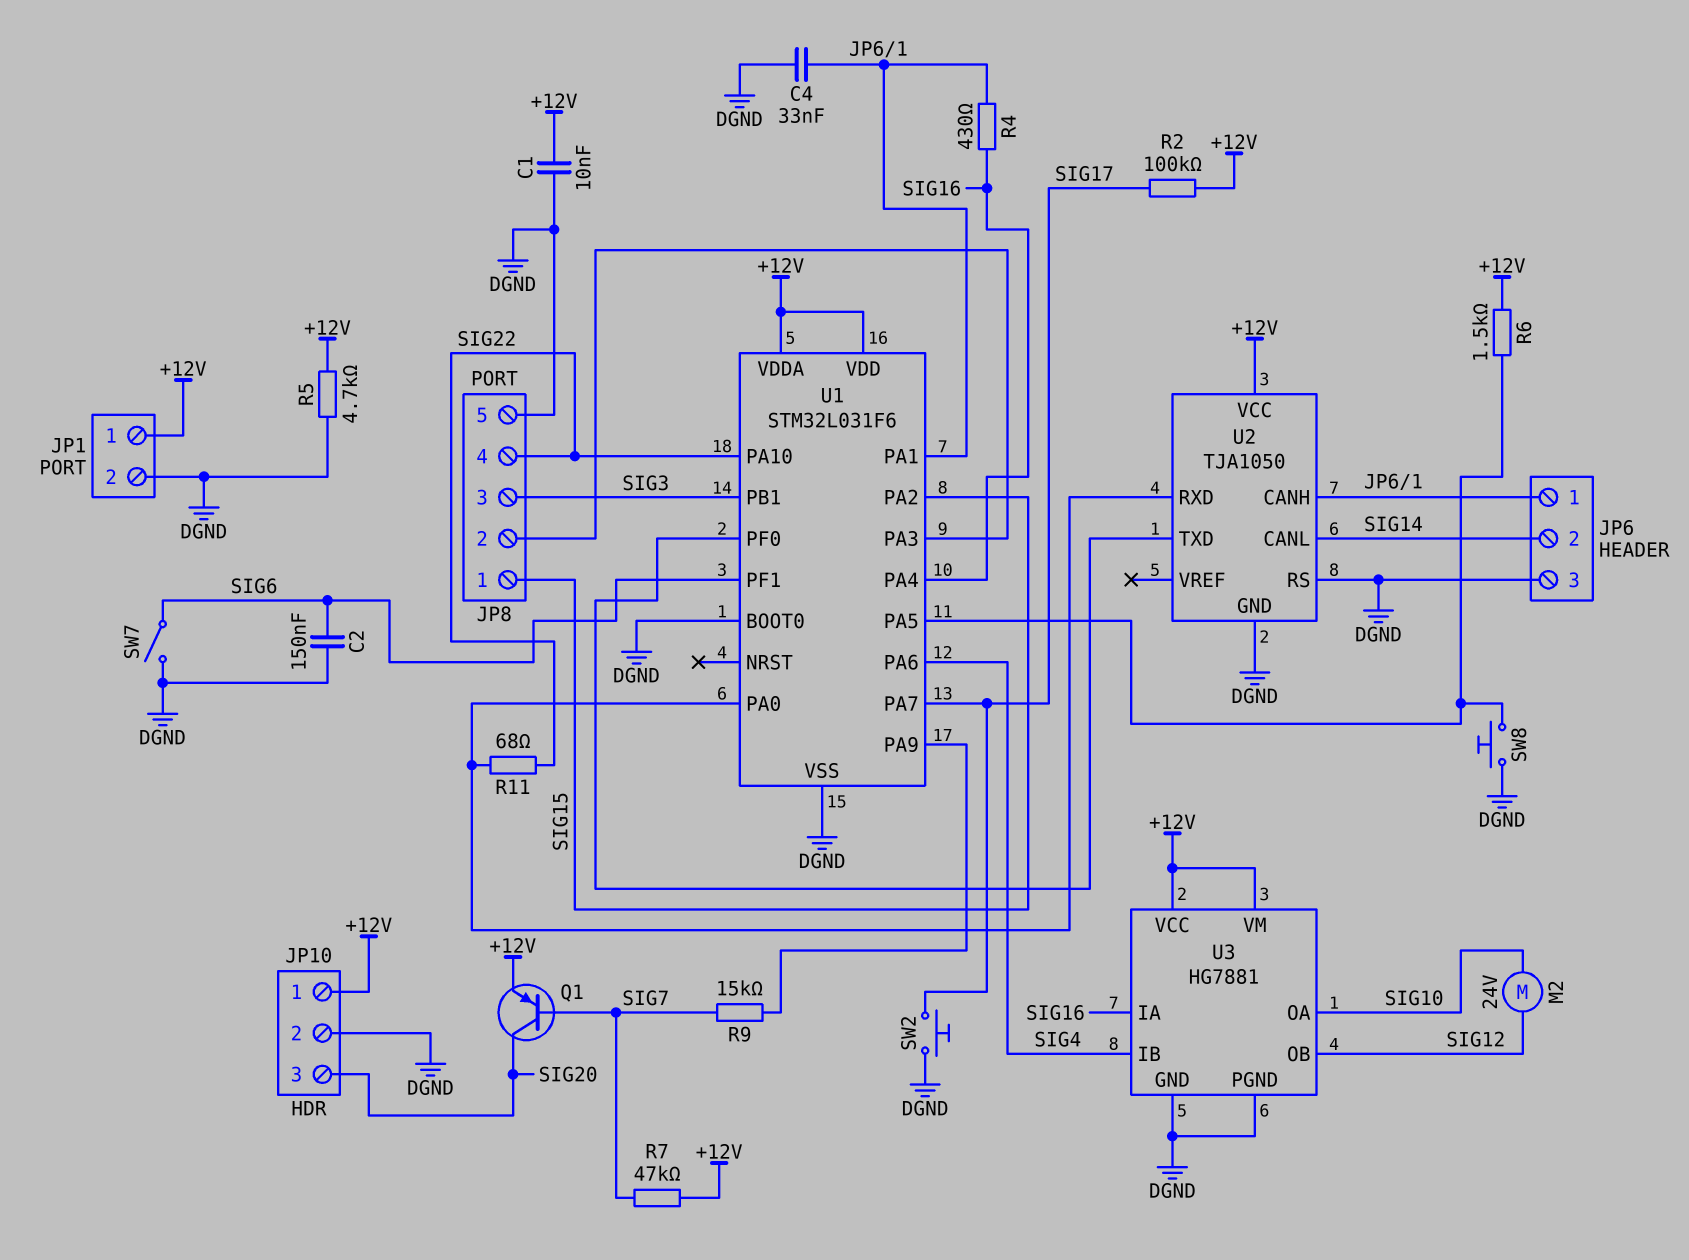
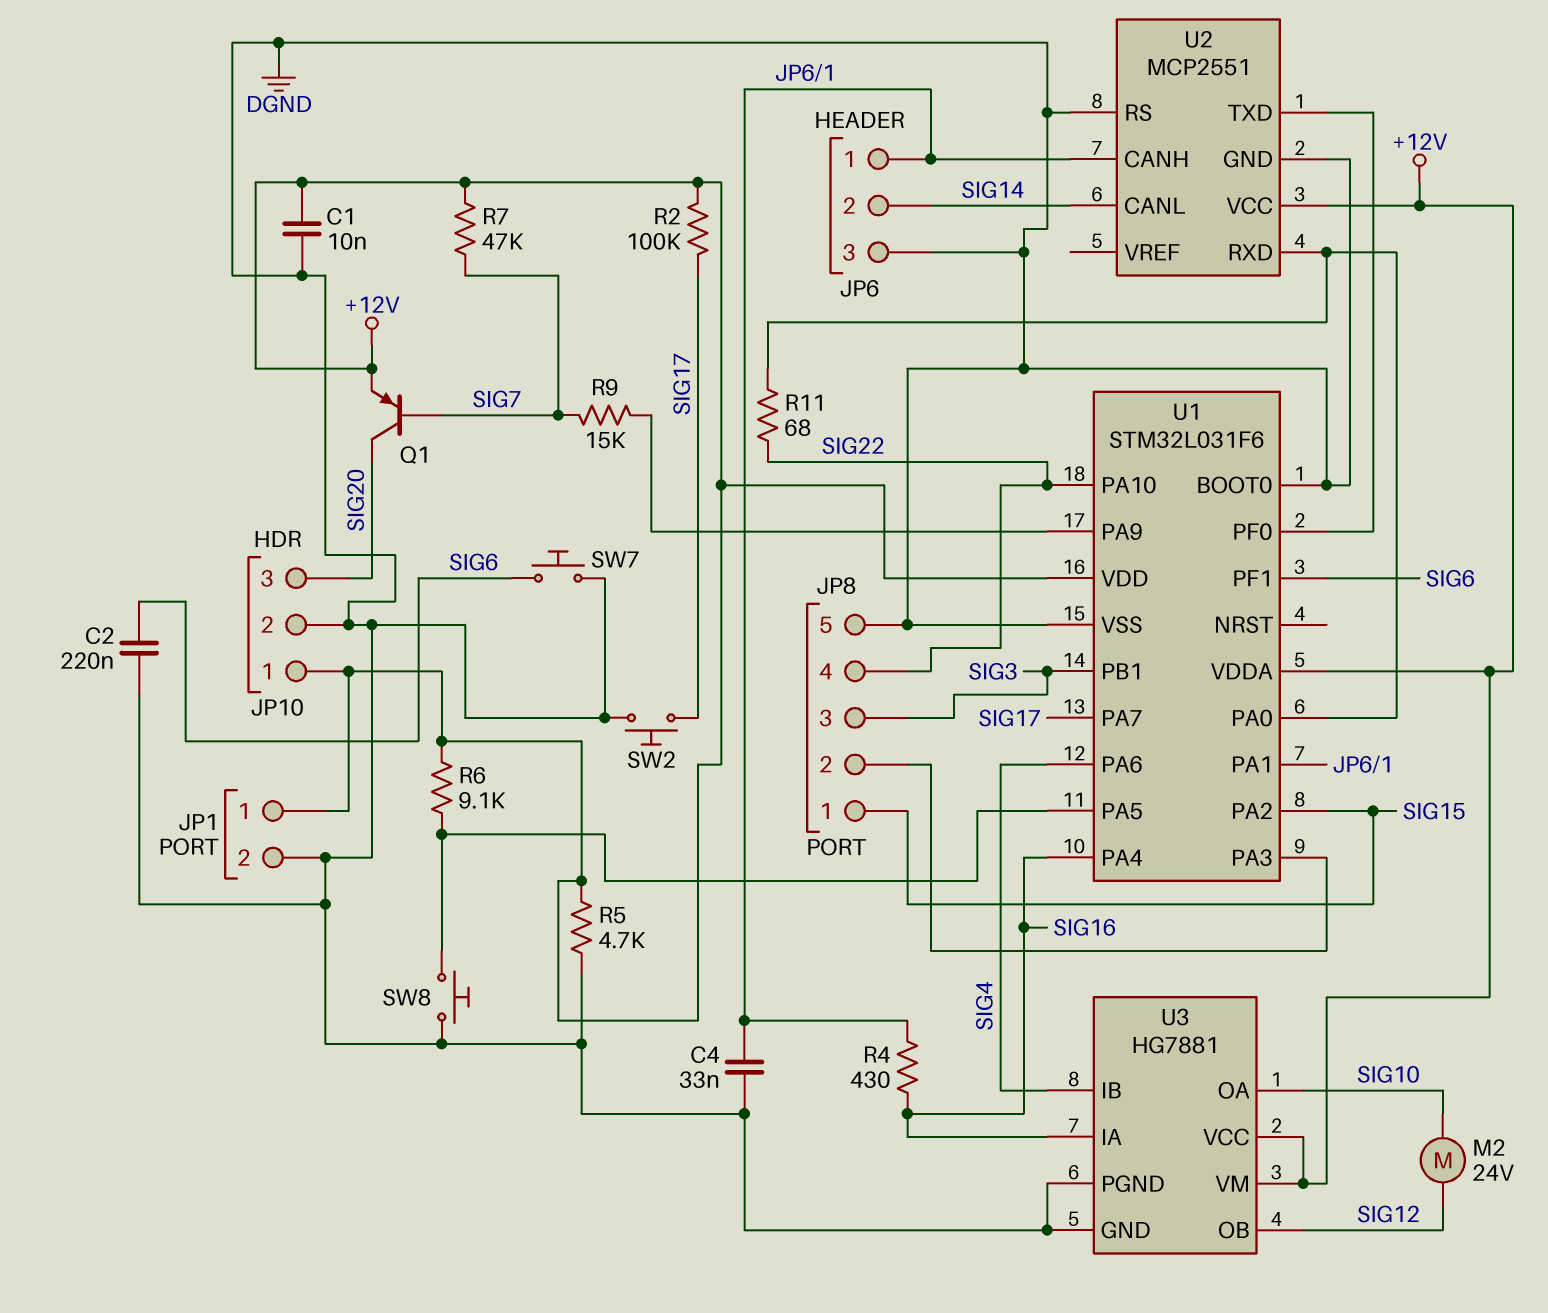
C2: 150nF (DGND, SIG6) -> 220nF (DGND, SIG6)
R6: 1.5k (+12V, U1/PA5) -> 9.1k (+12V, U1/PA5)
SW7: switch (DGND, SIG6) -> button (DGND, SIG6)
U2: TJA1050 -> MCP2551

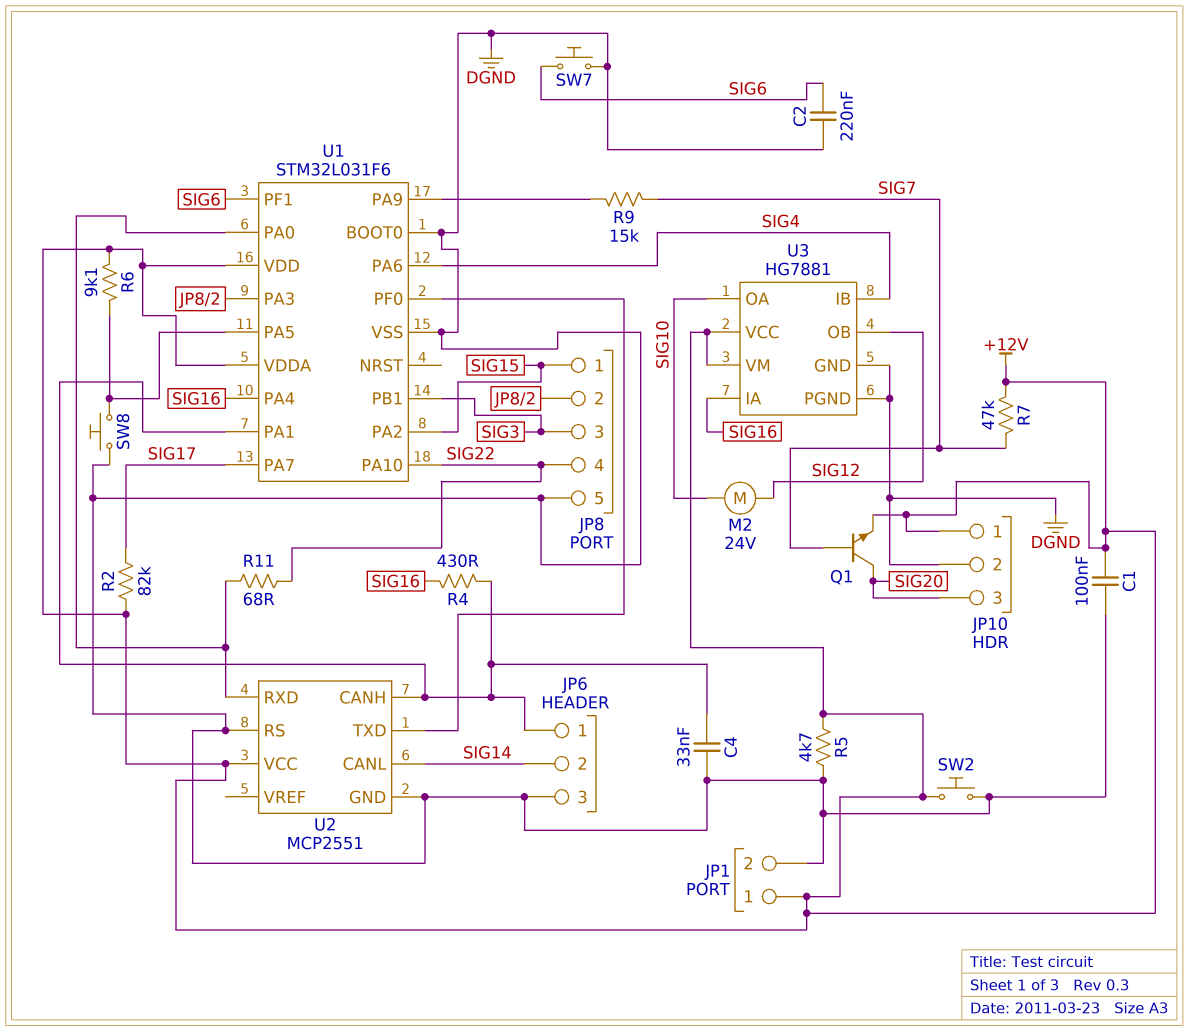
C1: 10nF (+12V, DGND) -> 100nF (+12V, DGND)
Q1: PNP (B SIG7, C SIG20, E +12V) -> NPN (B SIG7, C SIG20, E +12V)
R2: 100k (+12V, SIG17) -> 82k (+12V, SIG17)
SW2: button (DGND, SIG17) -> button (+12V, DGND)

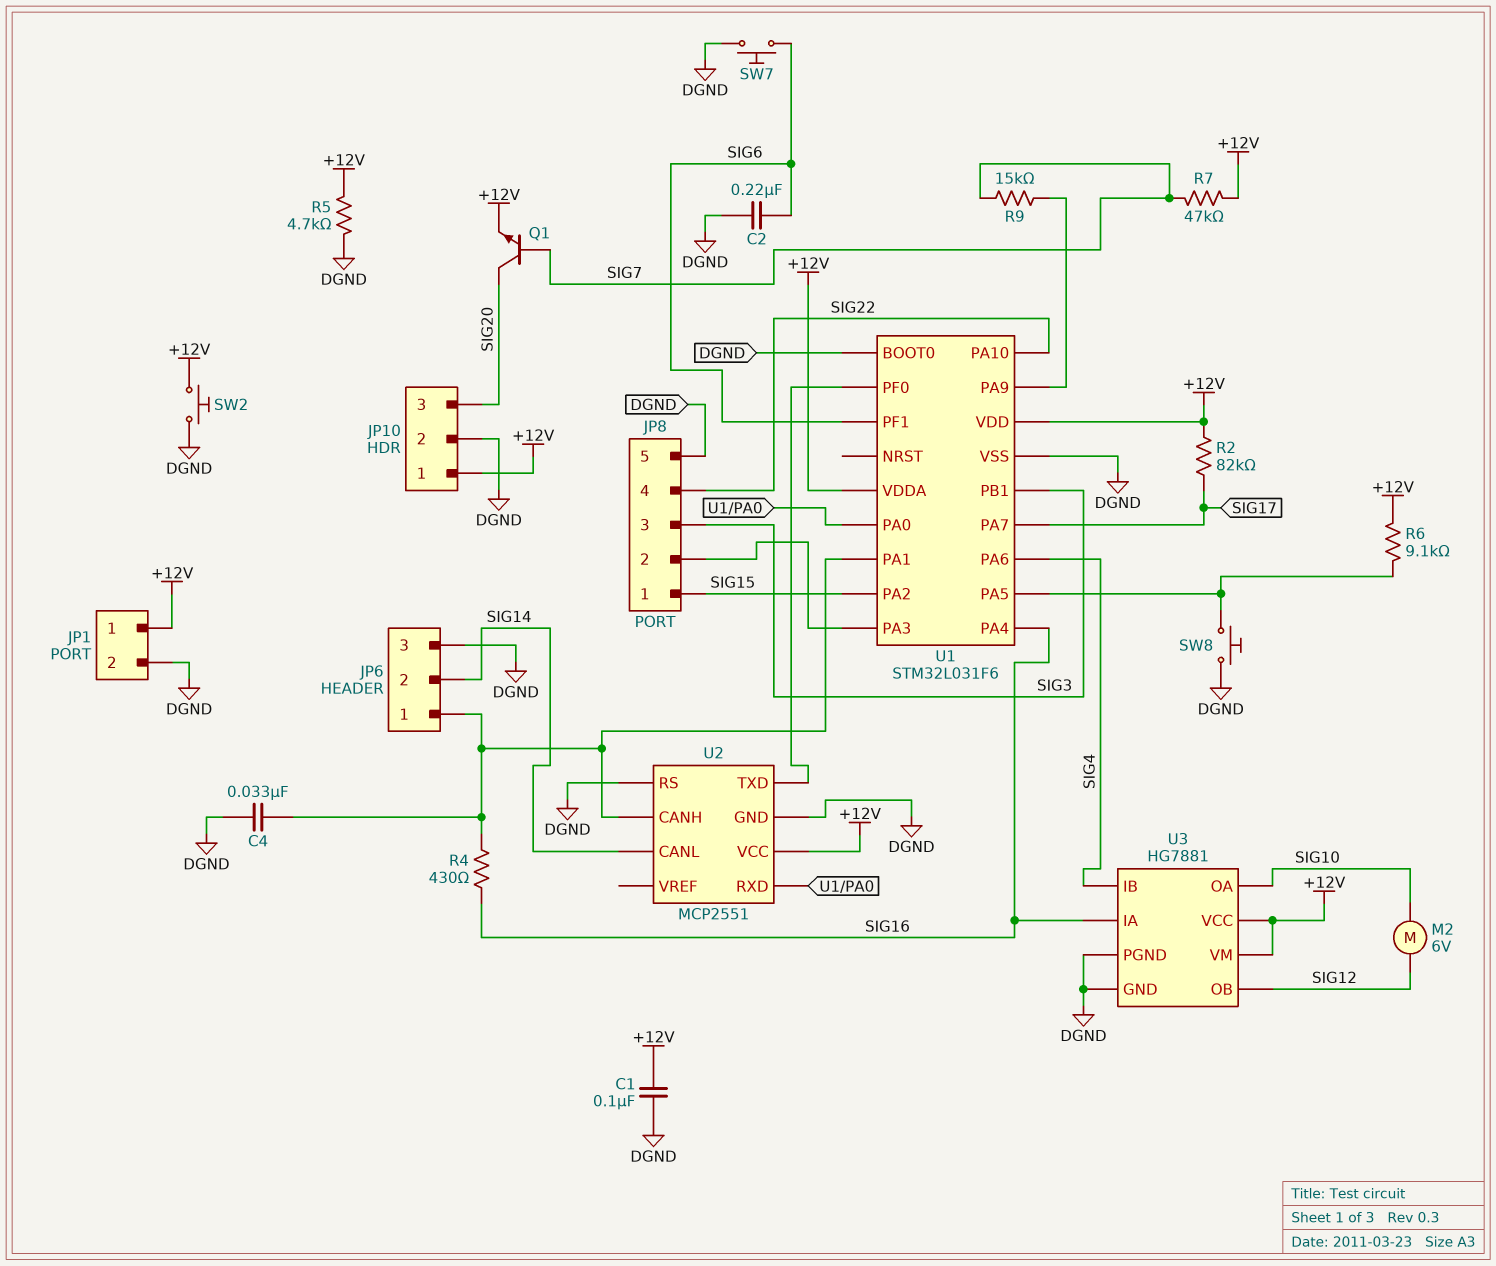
M2: motor 24V (SIG10, SIG12) -> motor 6V (SIG10, SIG12)
R11: 68 (SIG22, U1/PA0) -> none

